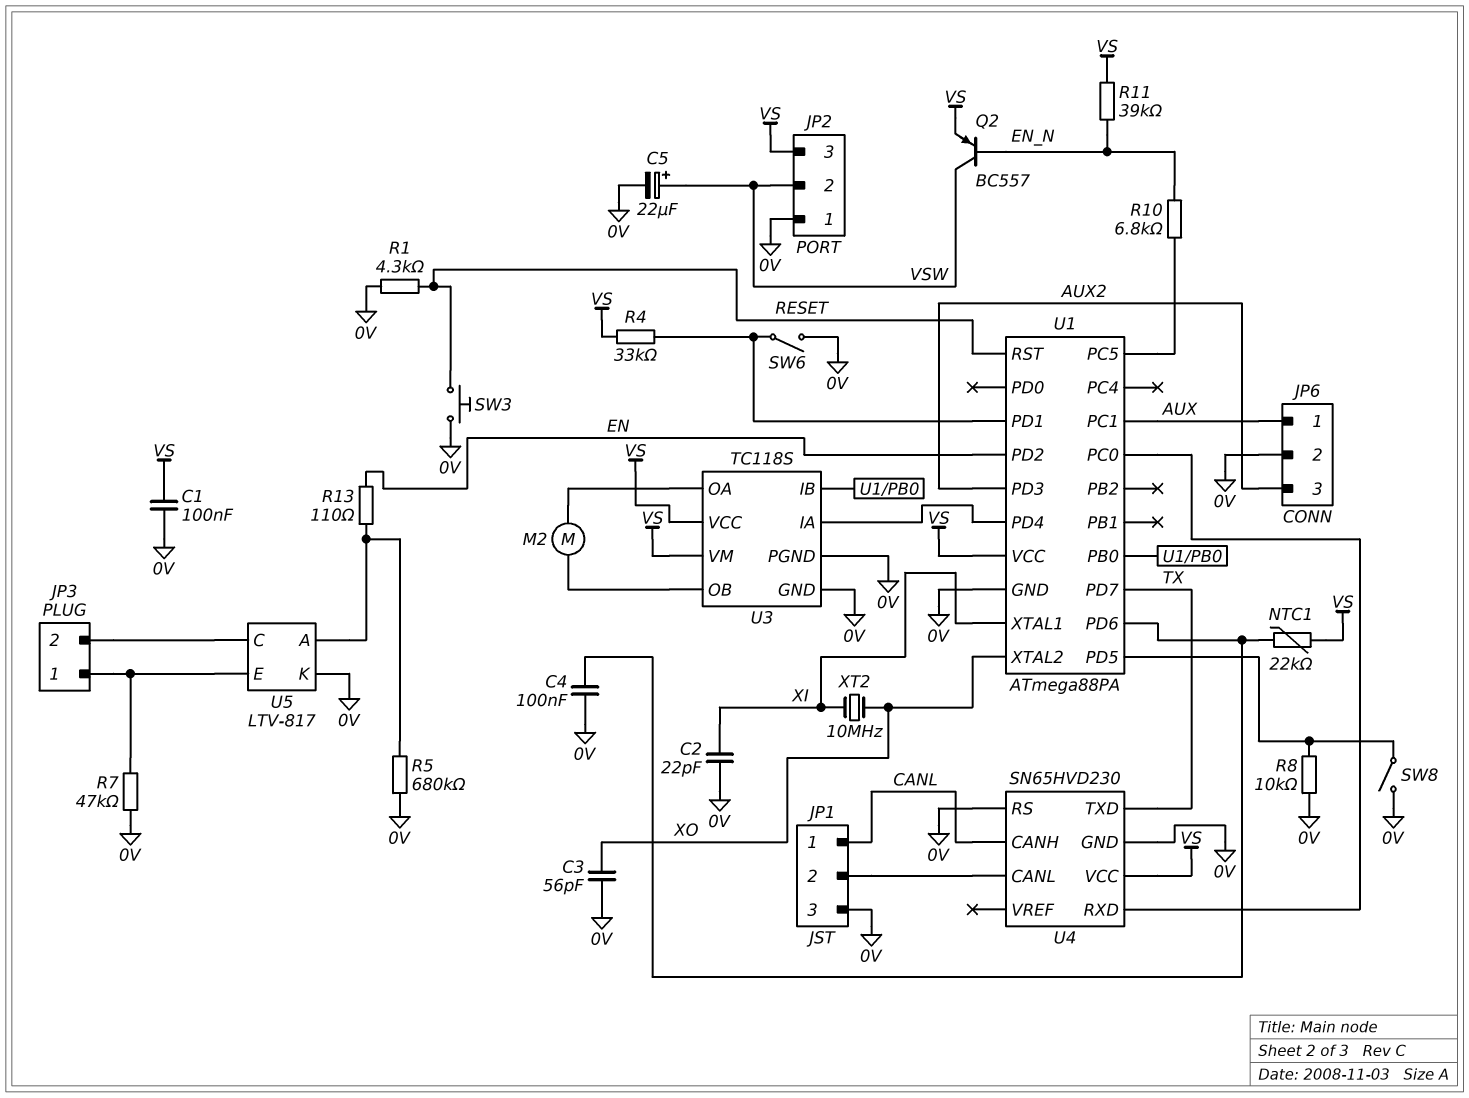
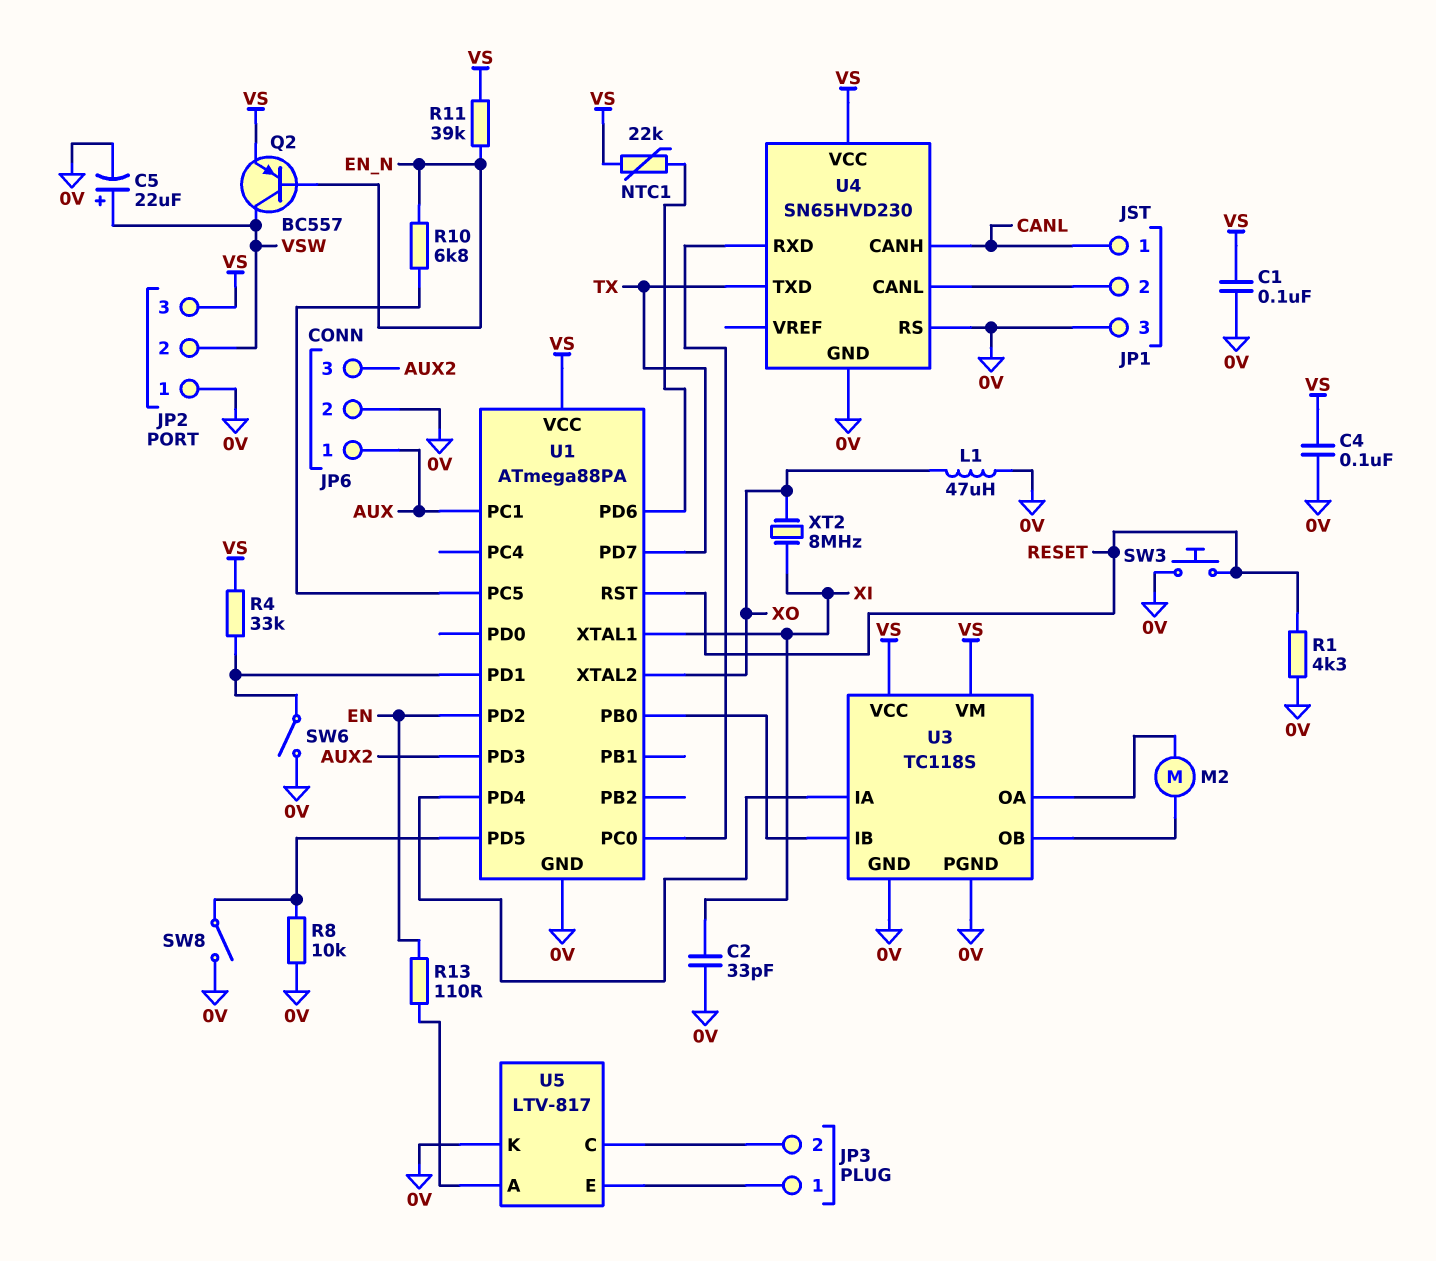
C2: 22pF (0V, XI) -> 33pF (0V, XI)
C3: 56pF (0V, XO) -> none
C4: 100nF (0V, U1/PD6) -> 100nF (0V, VS)
L1: none -> 47uH (0V, XO)
R5: 680k (0V, U5/A) -> none
R7: 47k (0V, JP3/1) -> none
XT2: 10MHz (XI, XO) -> 8MHz (XI, XO)

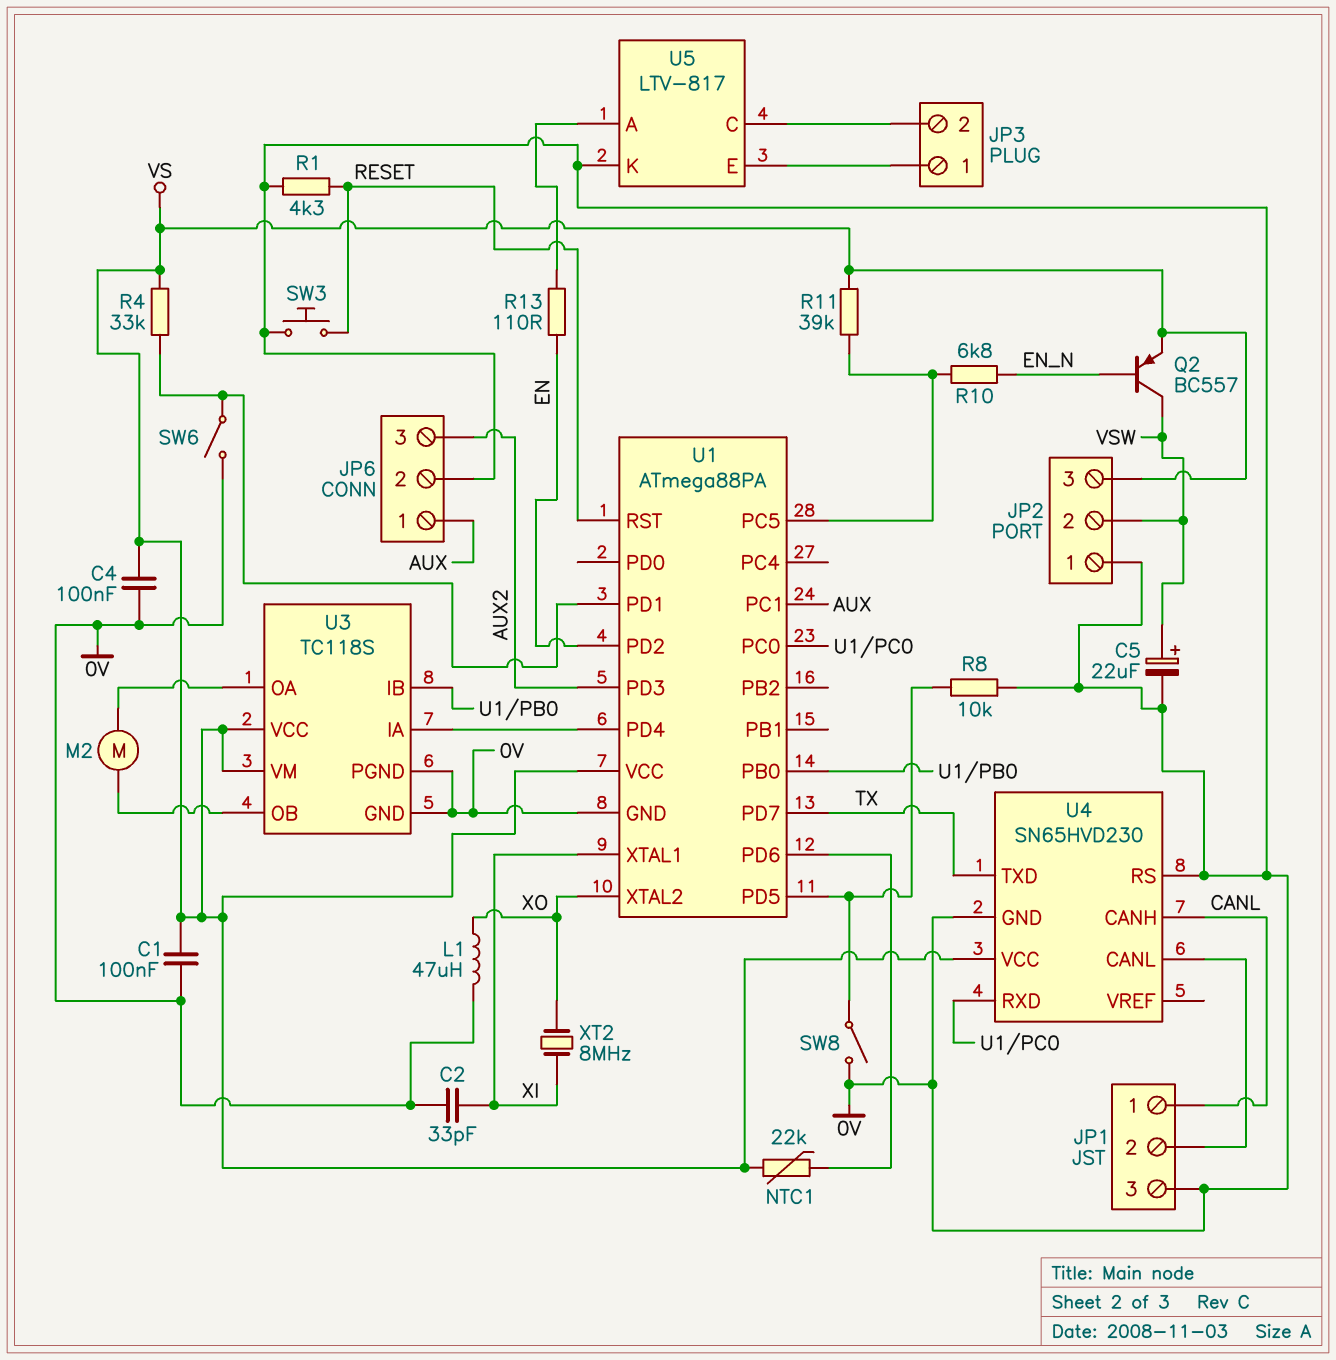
R11: 39k (EN_N, VS) -> 39k (U1/PC5, VS)

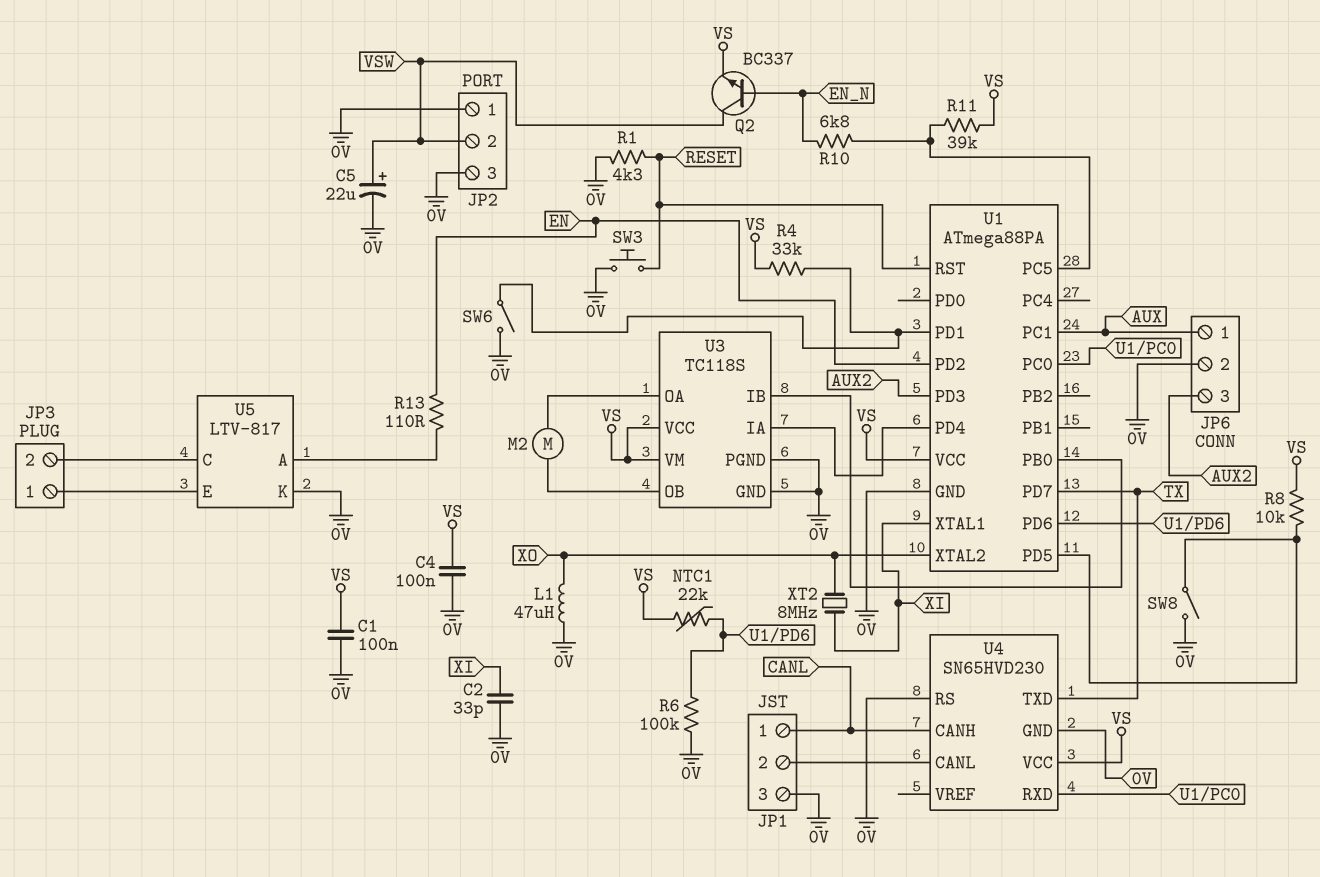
JP2 pin 3: VS -> 0V
Q2: PNP BC557 (B EN_N, C VSW, E VS) -> NPN BC337 (B EN_N, C VSW, E VS)
R6: none -> 100k (0V, U1/PD6)
R8: 10k (0V, U1/PD5) -> 10k (U1/PD5, VS)

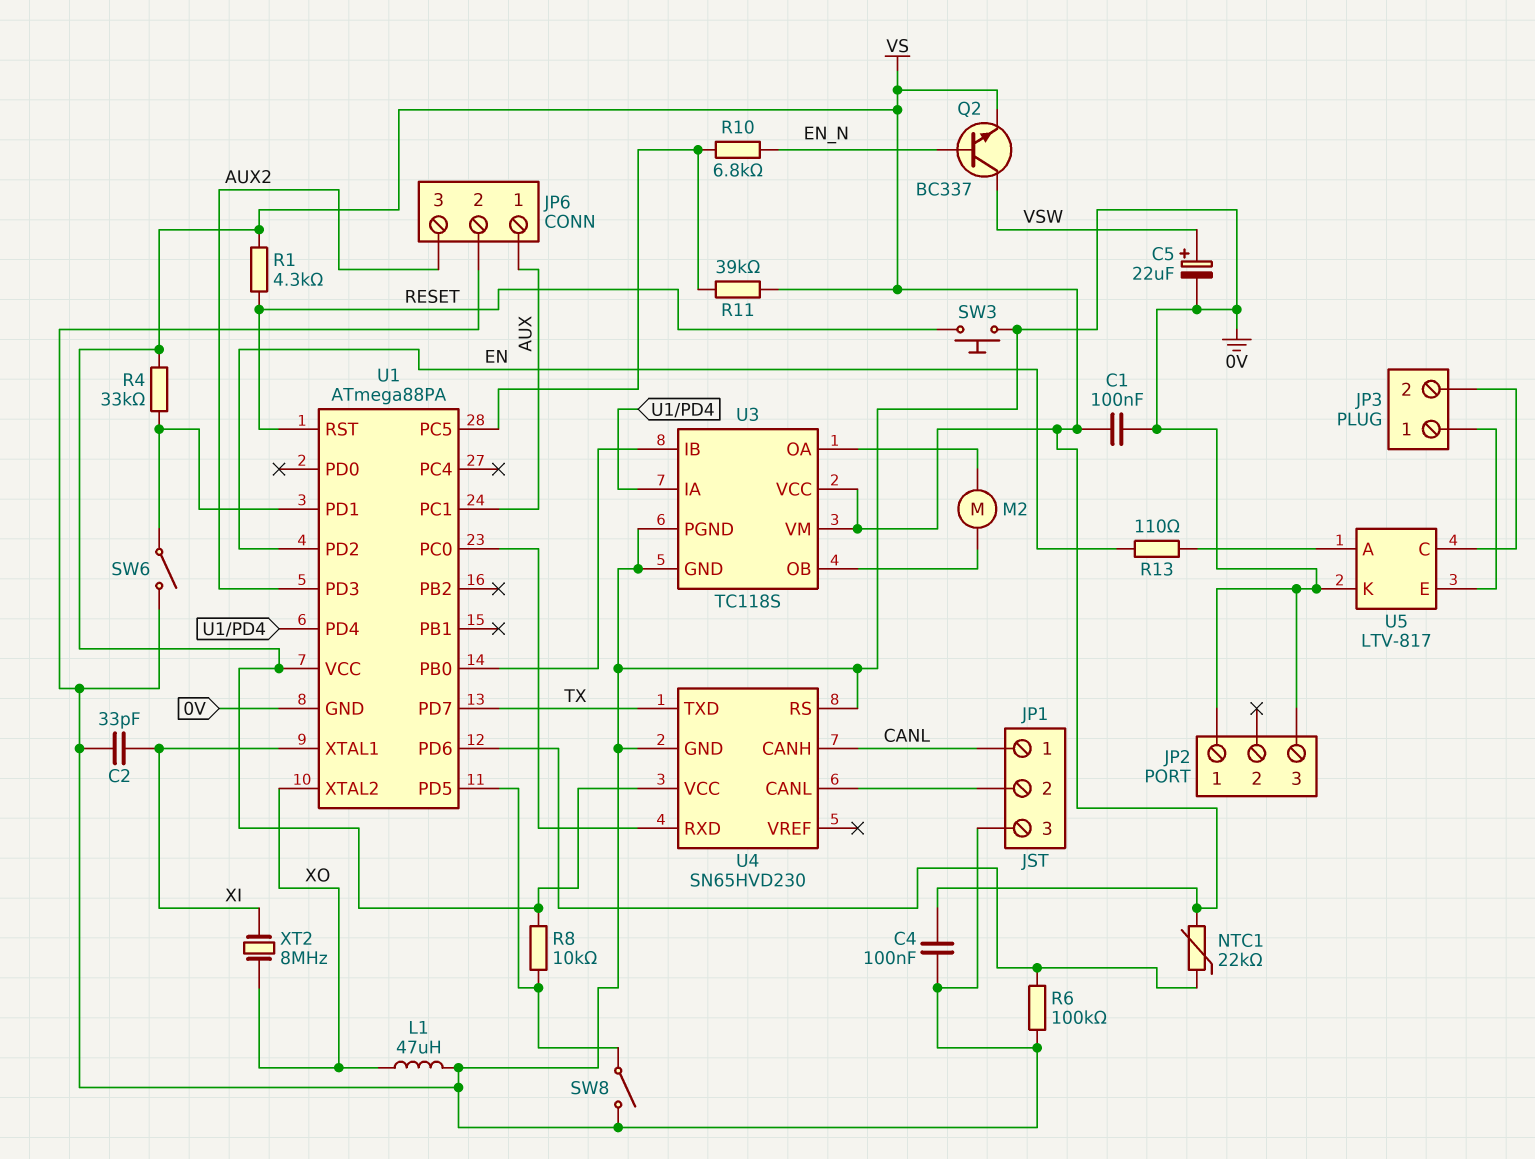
JP2 pin 2: VSW -> none
R1: 4.3k (0V, RESET) -> 4.3k (RESET, VS)

